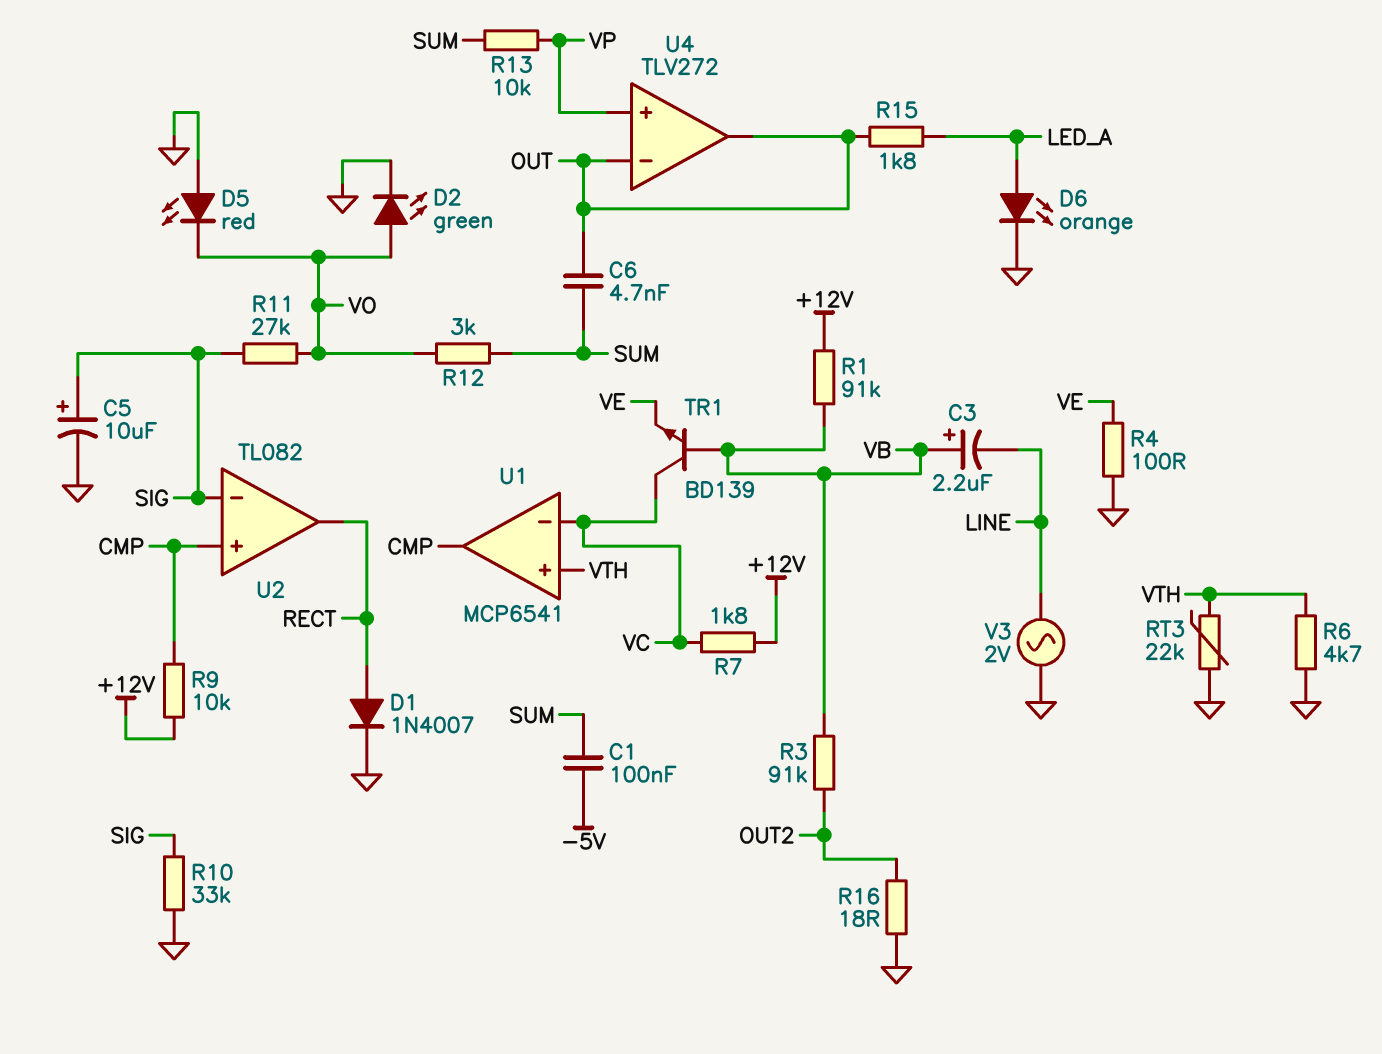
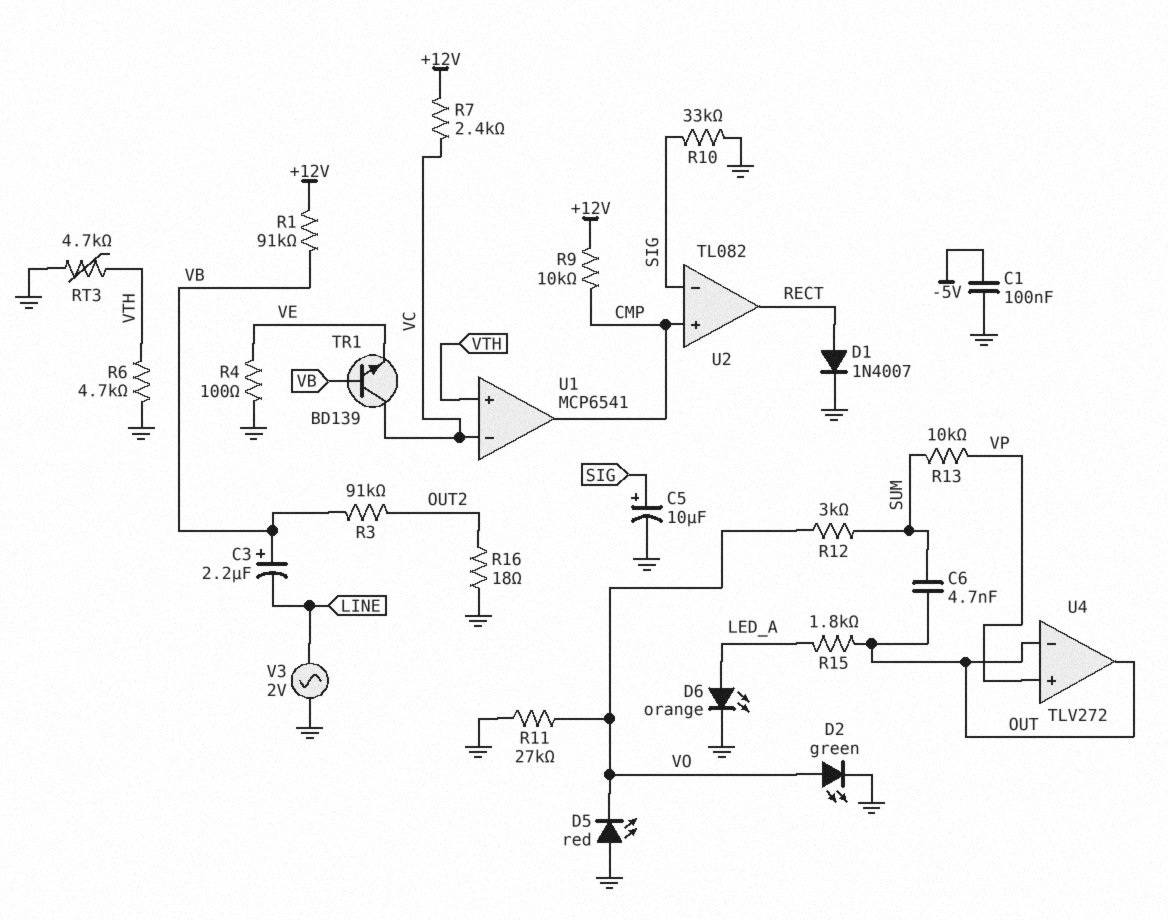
C1: 100nF (-5V, SUM) -> 100nF (-5V, GND)
R7: 1.8k (+12V, VC) -> 2.4k (+12V, VC)
R11: 27k (SIG, VO) -> 27k (GND, VO)
RT3: 22k (GND, VTH) -> 4.7k (GND, VTH)

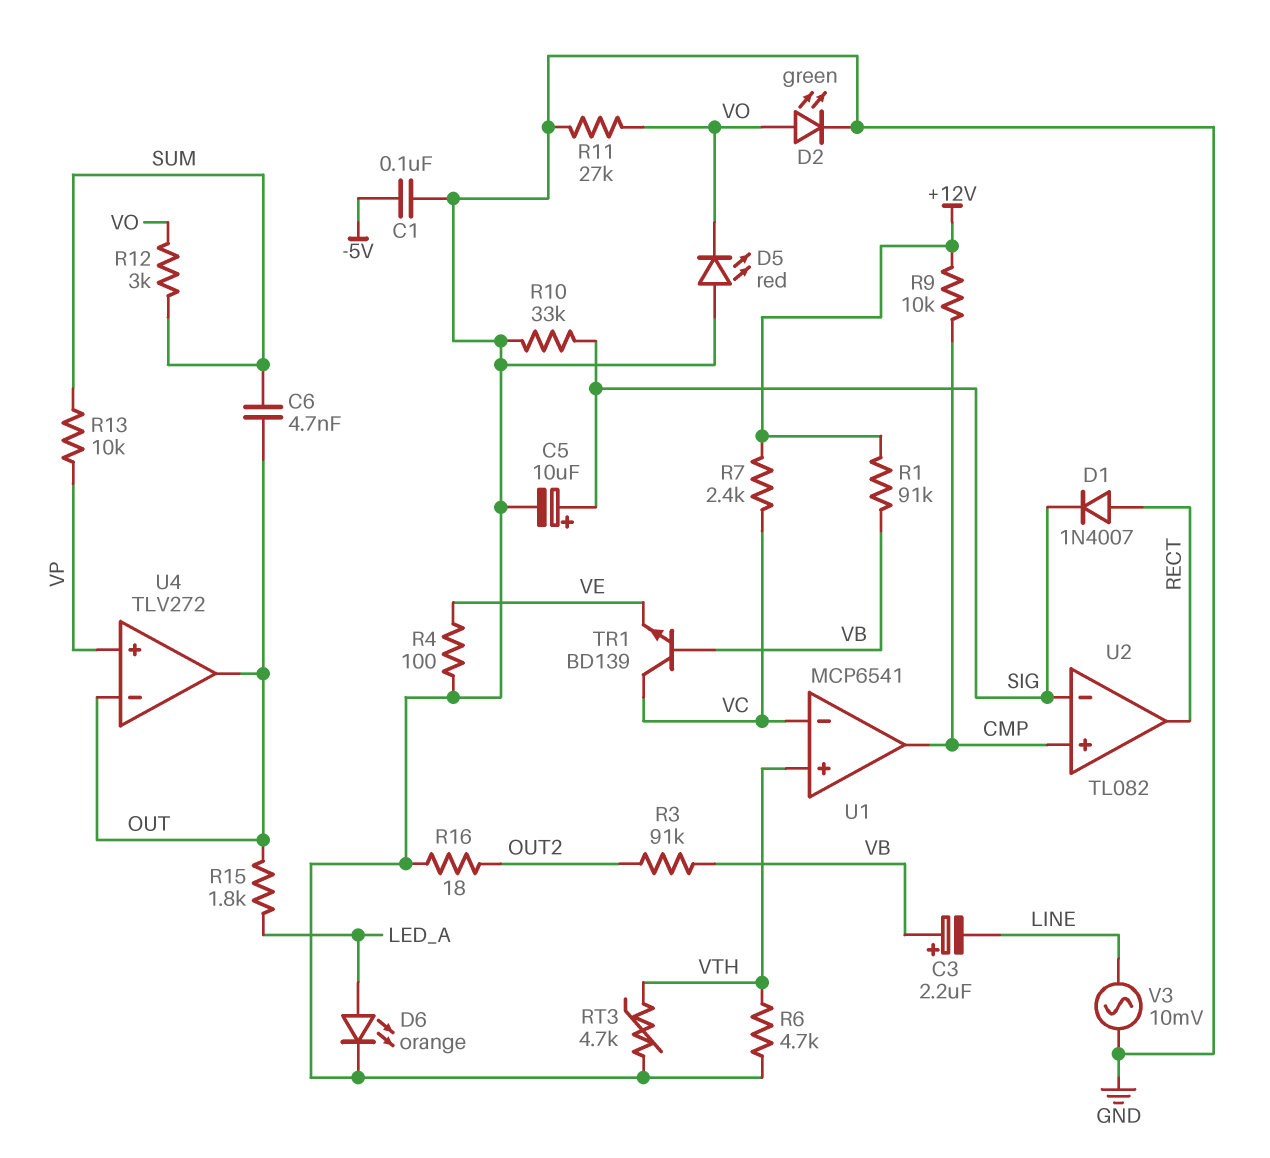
D1: diode 1N4007 (A RECT, K GND) -> diode 1N4007 (A RECT, K SIG)
V3: AC 2V (GND, LINE) -> AC 10mV (GND, LINE)

